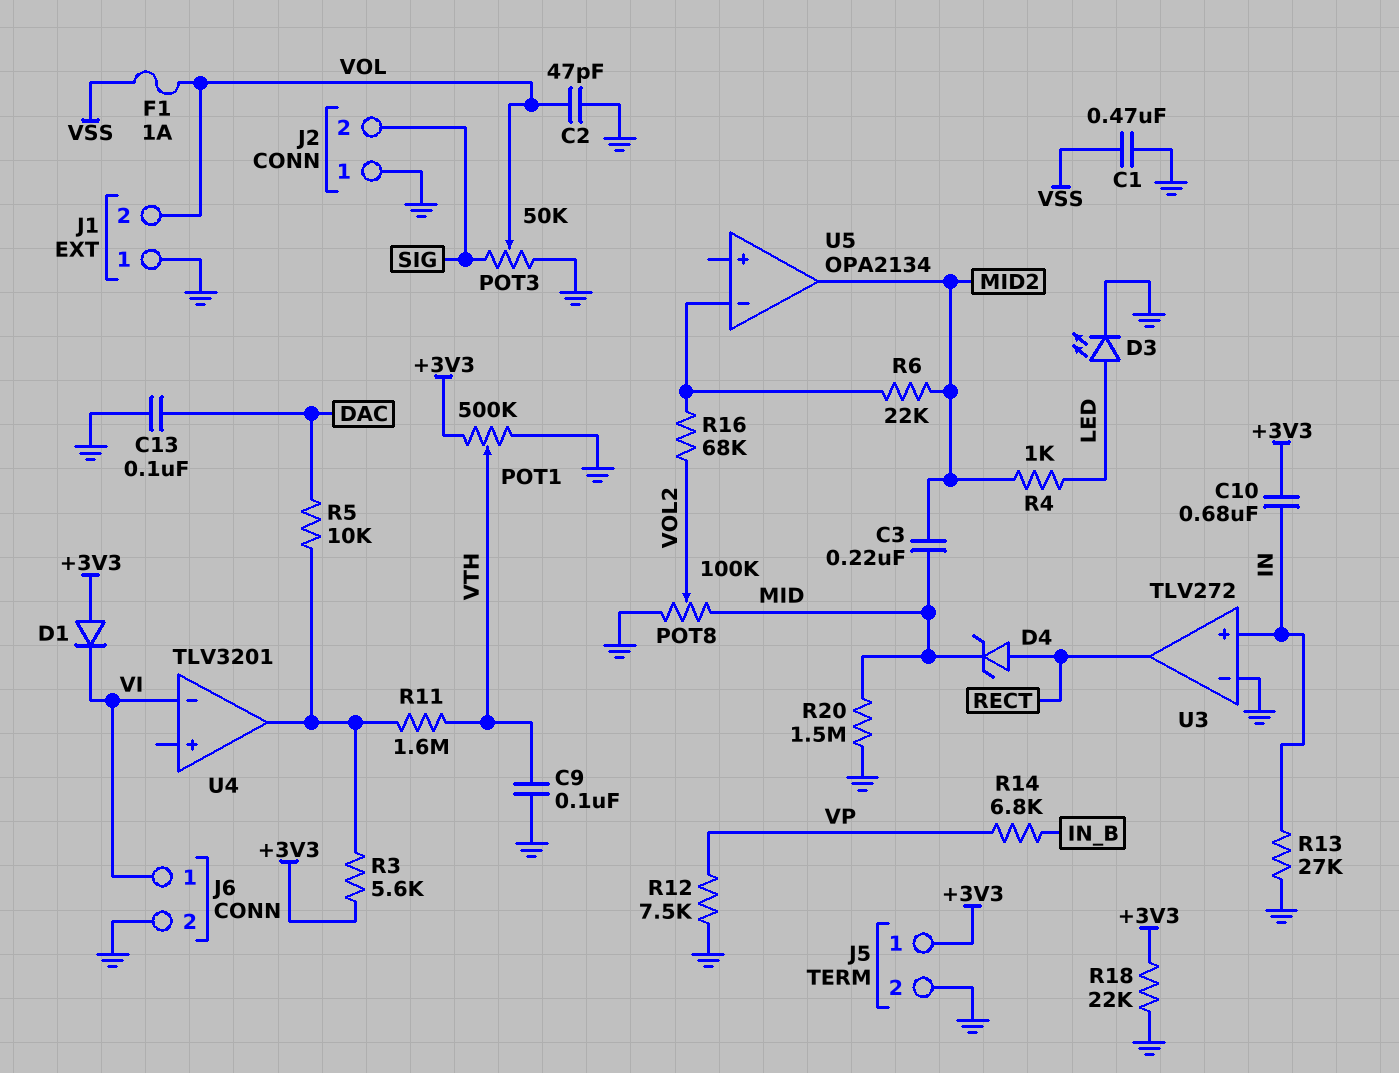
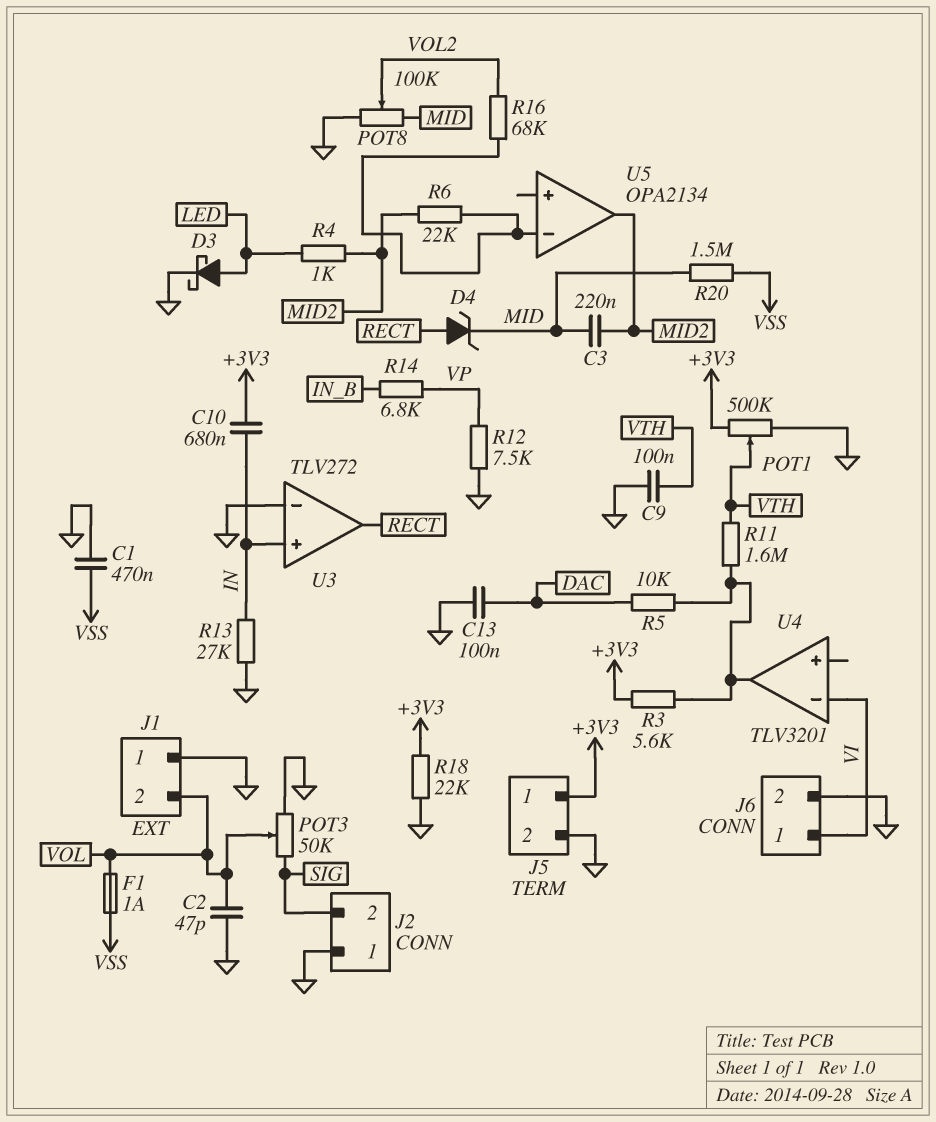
D1: diode (A +3V3, K VI) -> none
D3: LED (A LED, K GND) -> schottky (A LED, K GND)
R20: 1.5M (GND, MID) -> 1.5M (MID, VSS)

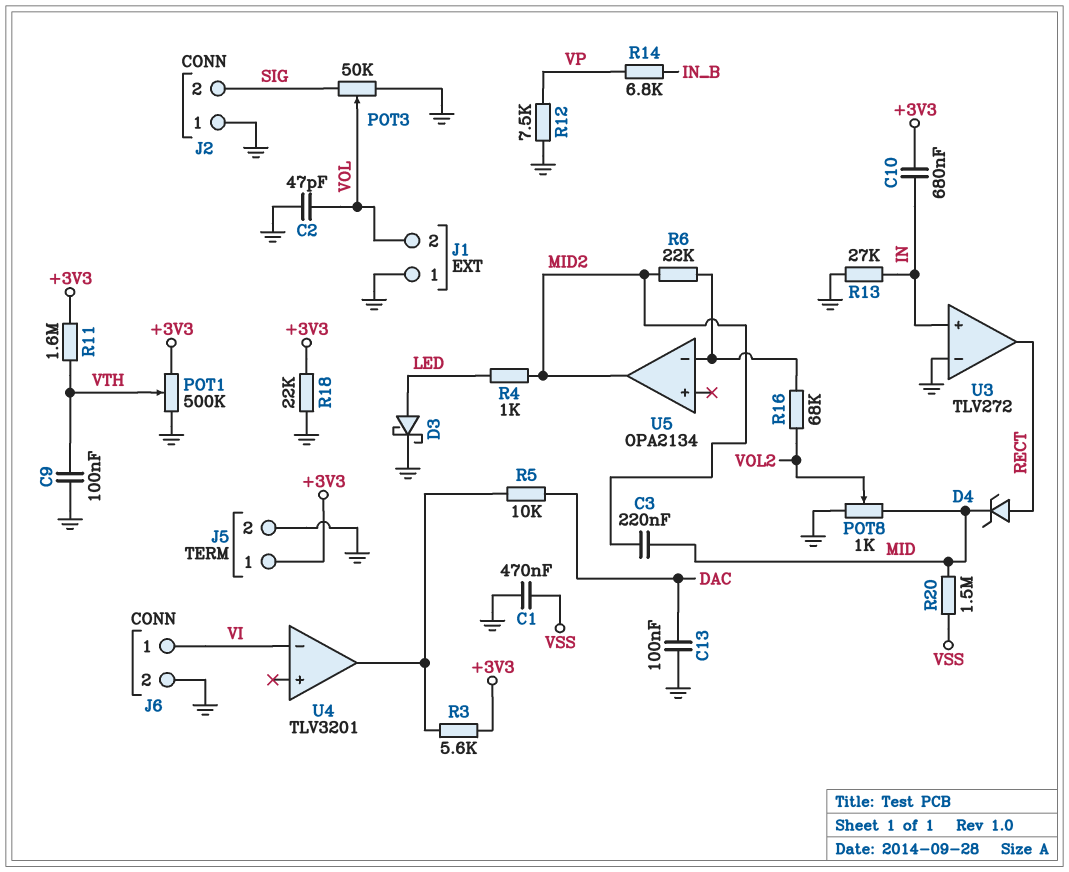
F1: 1A (VOL, VSS) -> none
POT8: 100k (GND, MID, wiper VOL2) -> 1k (GND, MID, wiper VOL2)
R11: 1.6M (U4/out, VTH) -> 1.6M (+3V3, VTH)

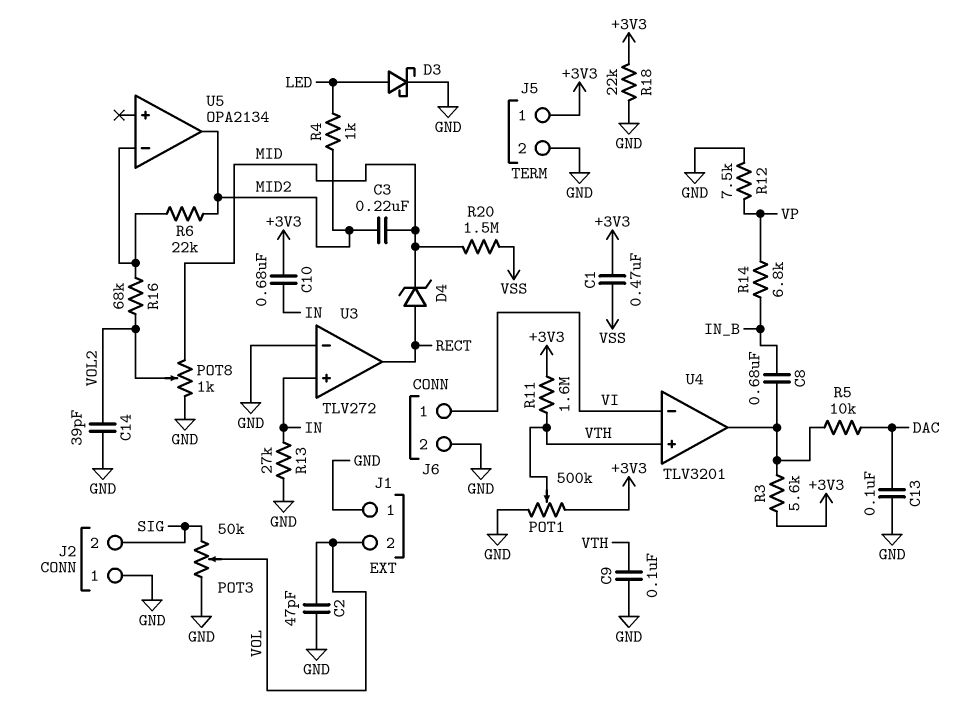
C1: 470nF (GND, VSS) -> 470nF (+3V3, VSS)
C8: none -> 680nF (IN_B, U4/out)
C14: none -> 39pF (GND, VOL2)
U4 pin in+: none -> VTH

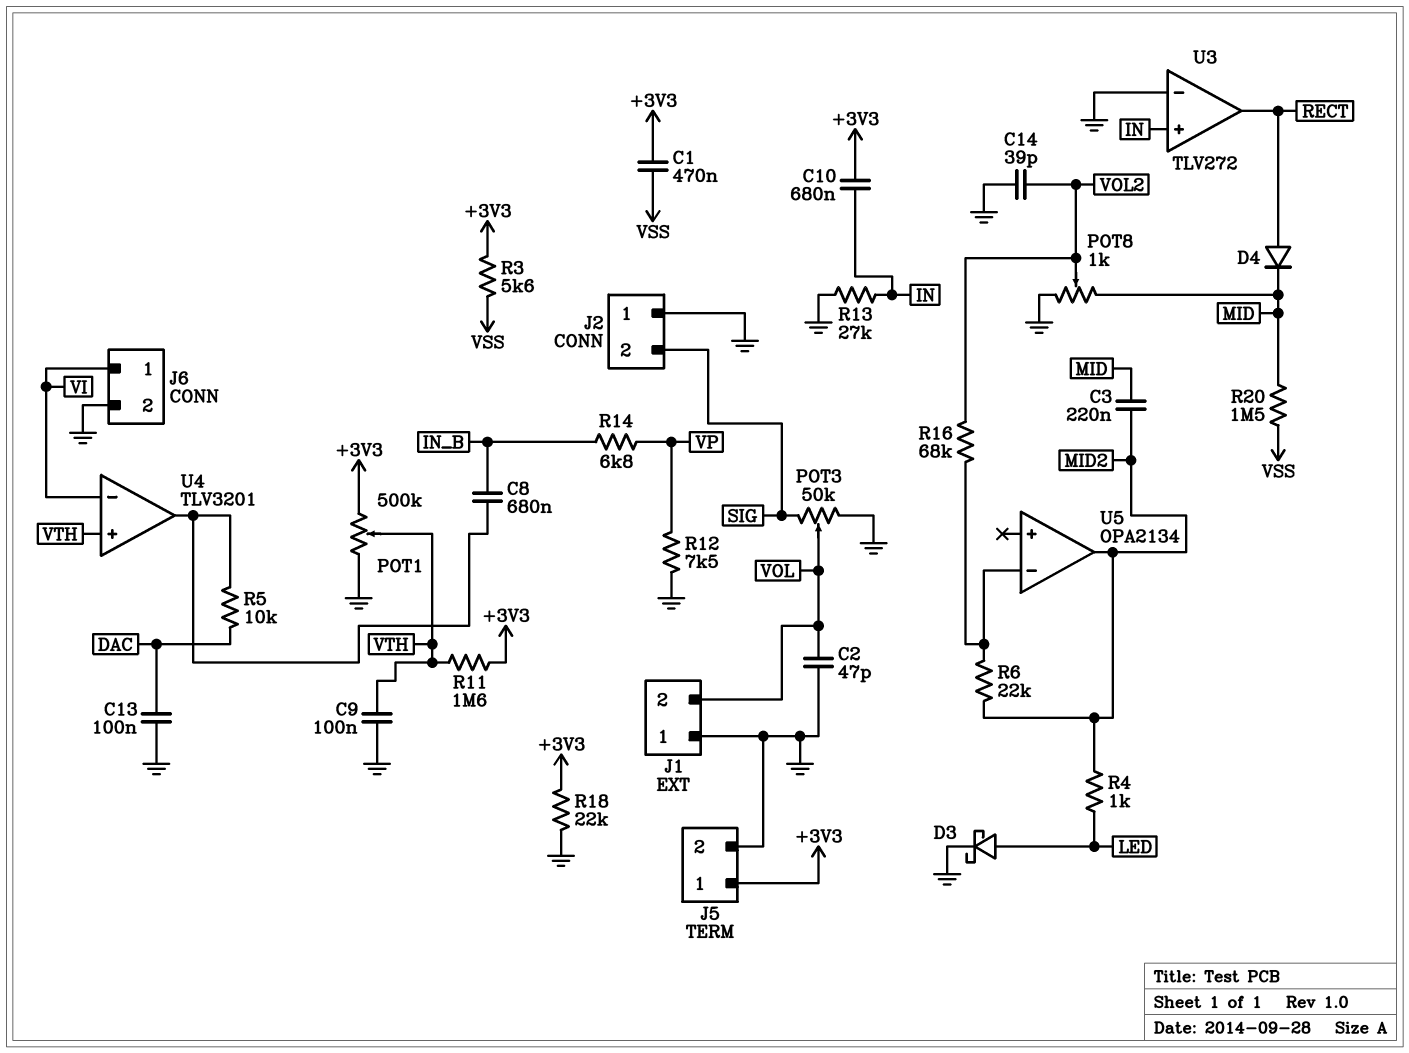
D4: zener (A RECT, K MID) -> diode (A RECT, K MID)
R3: 5.6k (+3V3, U4/out) -> 5.6k (+3V3, VSS)

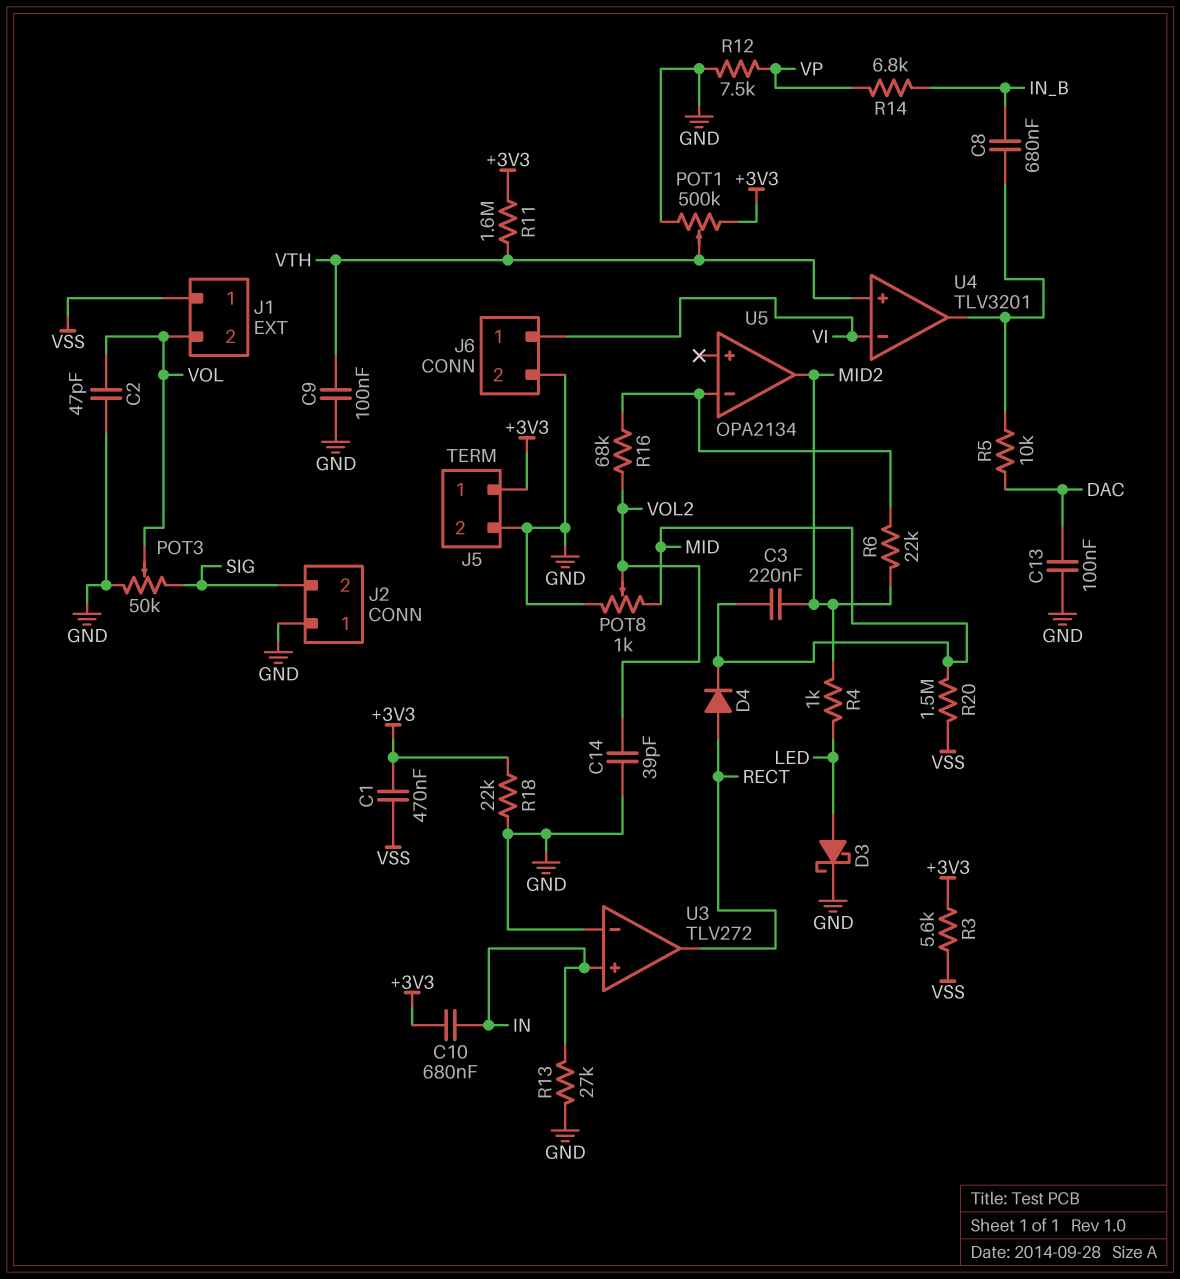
J1 pin 1: GND -> VSS

